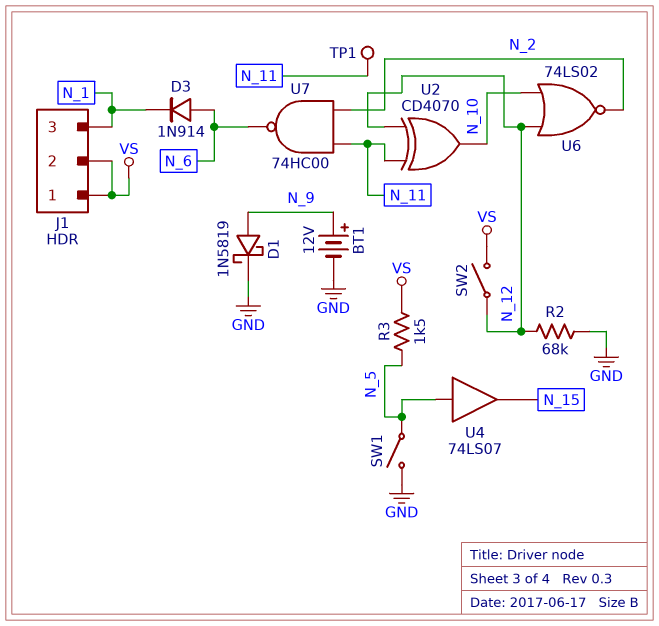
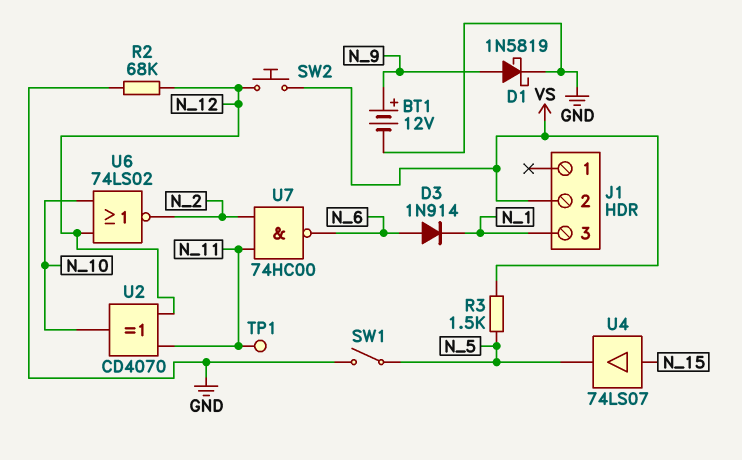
J1 pin 1: VS -> none
SW2: switch (N_12, VS) -> button (N_12, VS)
U4: buffer 74LS07 (in N_5, out N_15) -> buffer 74LS07 (in N_15, out N_5)

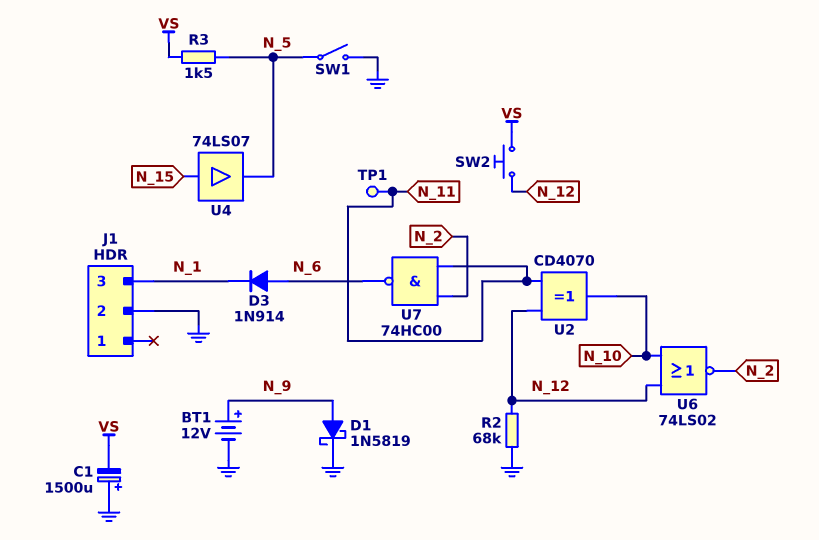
C1: none -> 1500uF (plus GND, minus VS)
J1 pin 2: VS -> GND

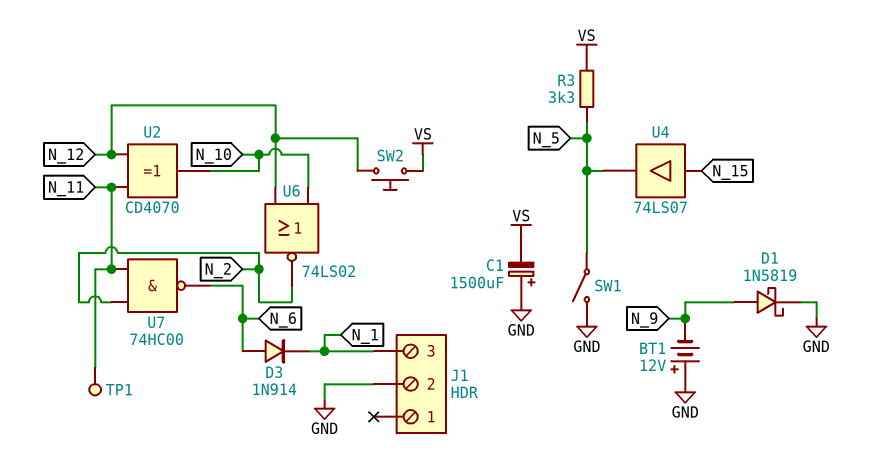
BT1: 12V (plus N_9, minus GND) -> 12V (plus GND, minus N_9)
R2: 68k (GND, N_12) -> none
R3: 1.5k (N_5, VS) -> 3.3k (N_5, VS)

